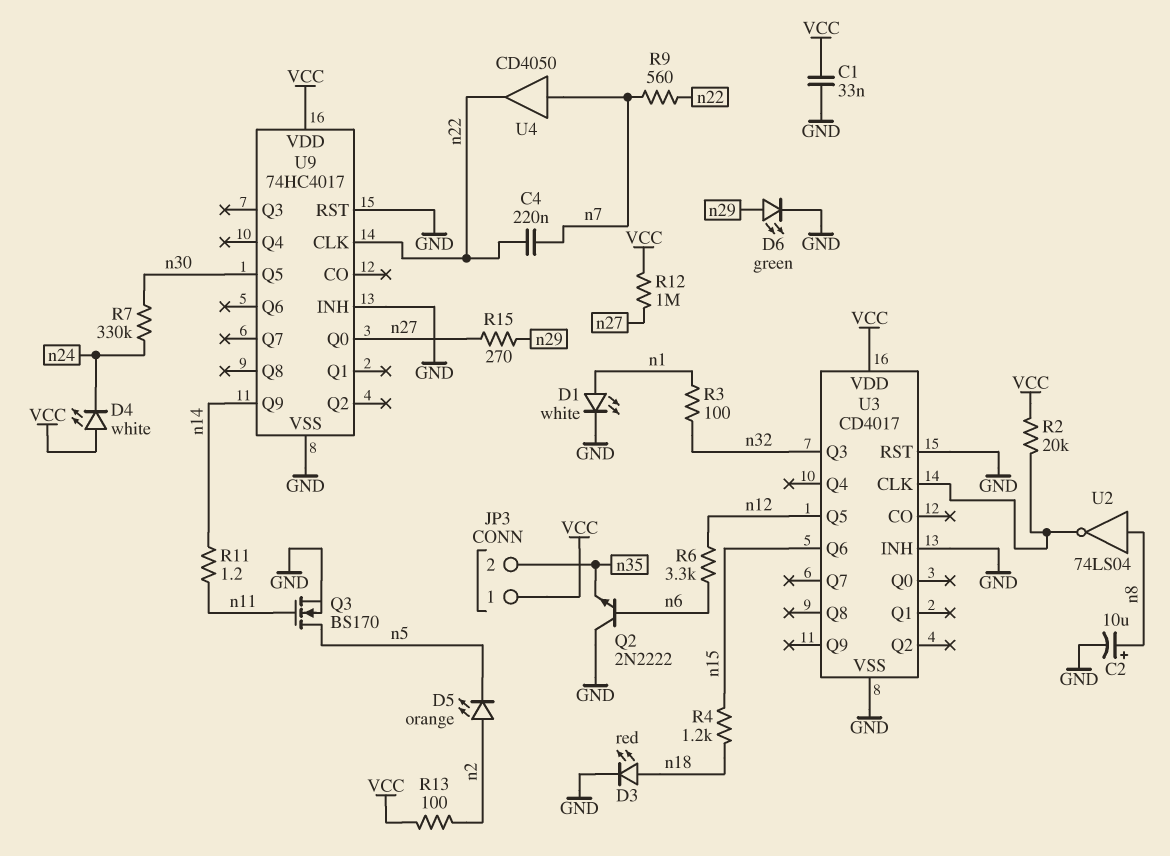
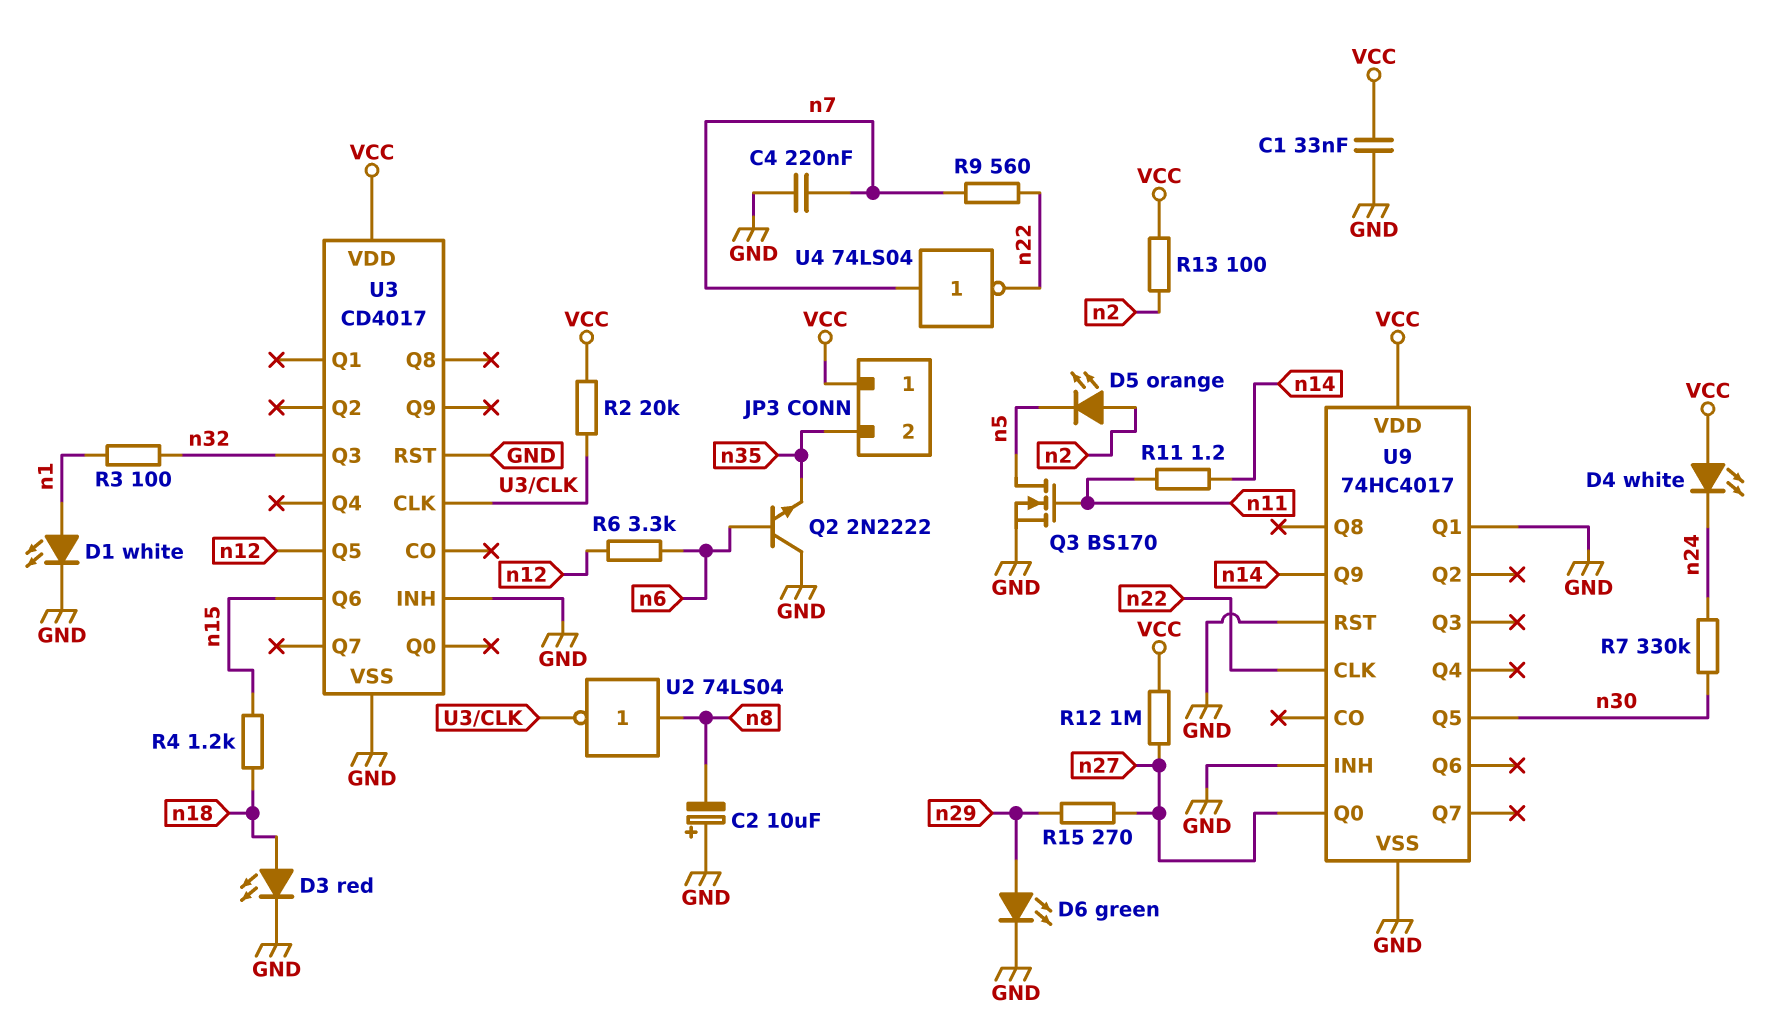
C2: 10uF (plus n8, minus GND) -> 10uF (plus GND, minus n8)
C4: 220nF (n7, n22) -> 220nF (GND, n7)
U4: buffer CD4050 (in n7, out n22) -> NOT 74LS04 (in n7, out n22)
U9 pin Q1: none -> GND

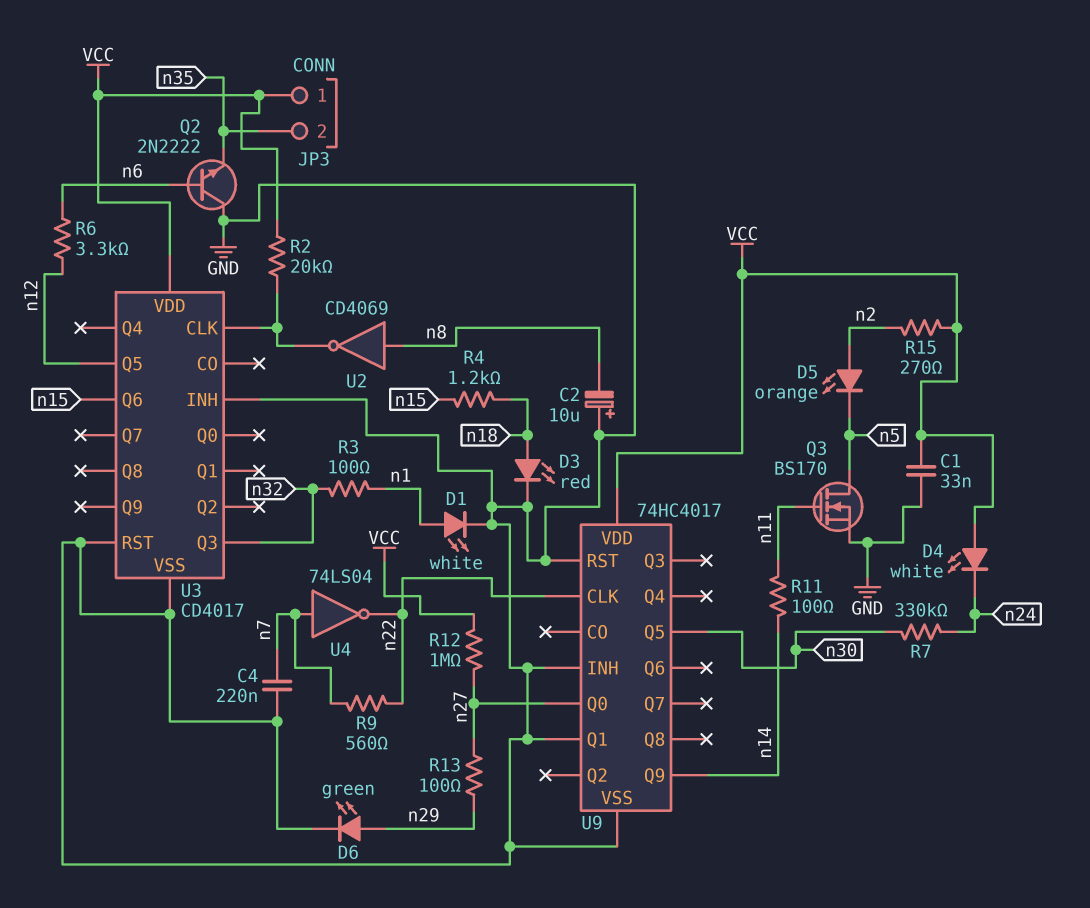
R11: 1.2 (n11, n14) -> 100 (n11, n14)
R13: 100 (VCC, n2) -> 100 (n27, n29)
R15: 270 (n27, n29) -> 270 (VCC, n2)
U2: NOT 74LS04 (in n8, out U3/CLK) -> NOT CD4069 (in n8, out U3/CLK)

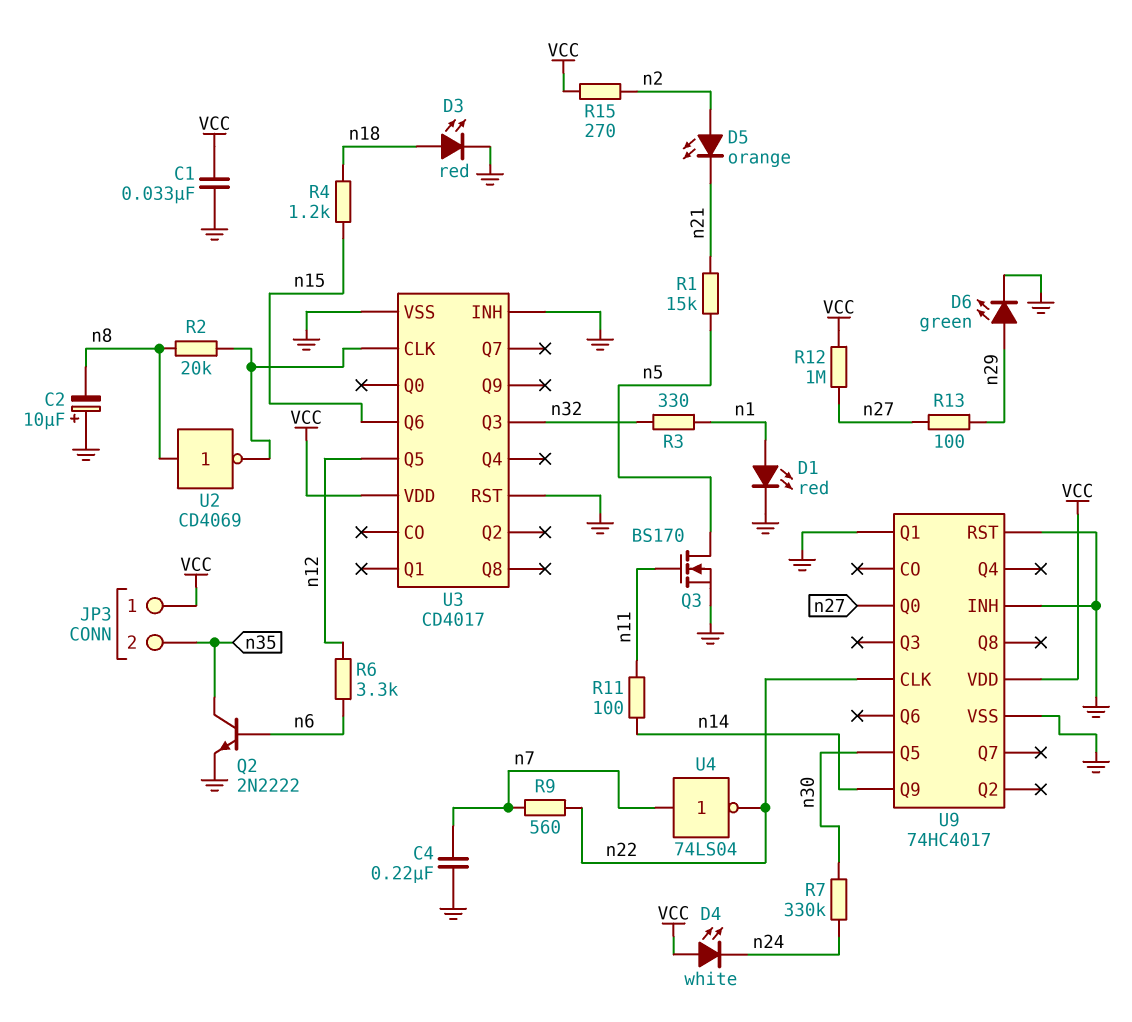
D1: LED white (A n1, K GND) -> LED red (A n1, K GND)
D5: LED orange (A n2, K n5) -> LED orange (A n2, K n21)
Q2: NPN 2N2222 (B n6, C GND, E n35) -> NPN 2N2222 (B n6, C n35, E GND)
R1: none -> 15k (n5, n21)
R2: 20k (U3/CLK, VCC) -> 20k (U3/CLK, n8)
R3: 100 (n1, n32) -> 330 (n1, n32)

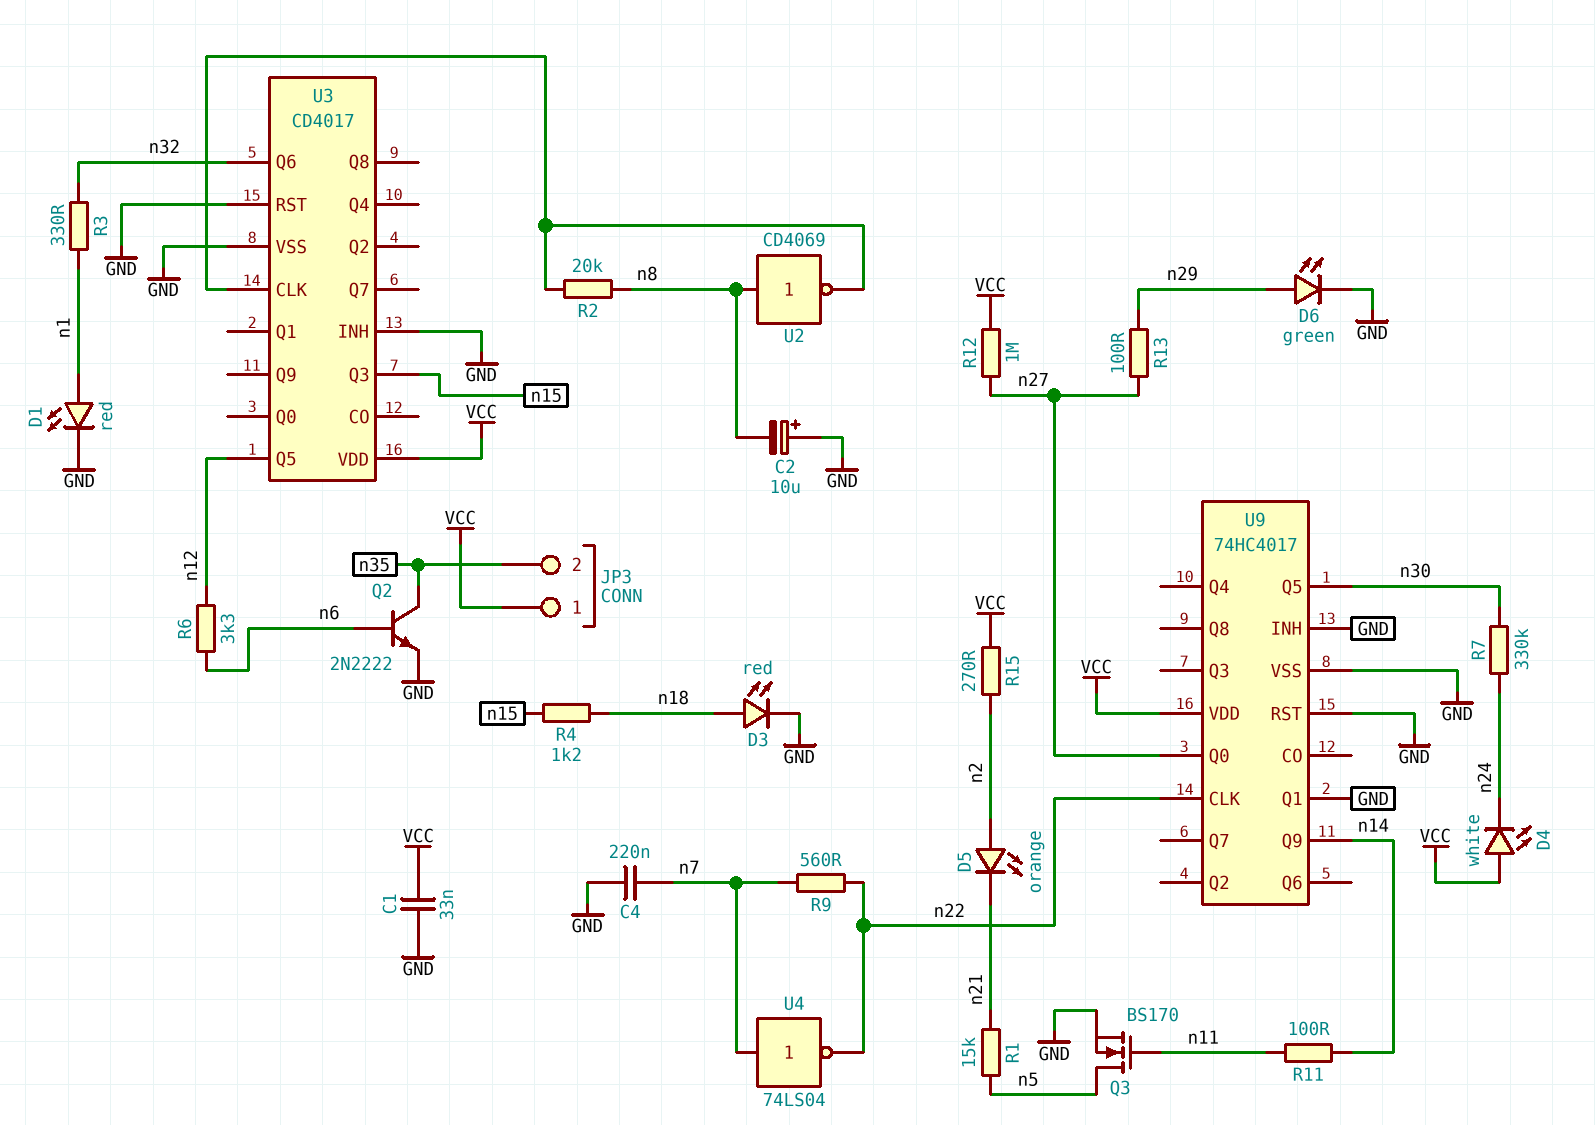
U3 pin Q3: n32 -> n15
U3 pin Q6: n15 -> n32

